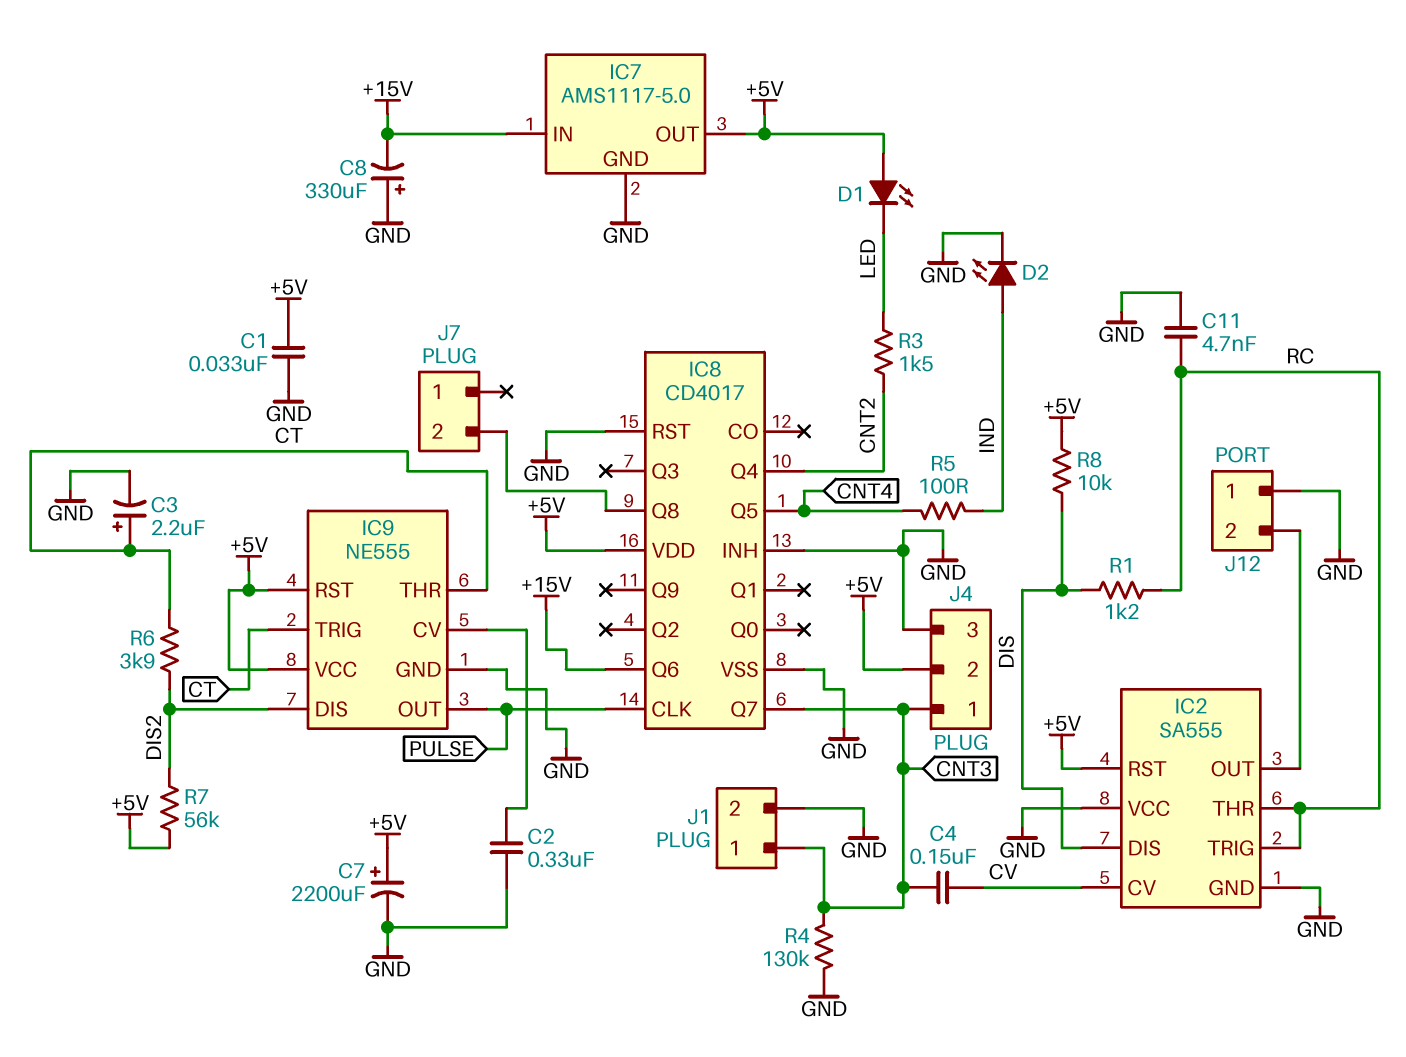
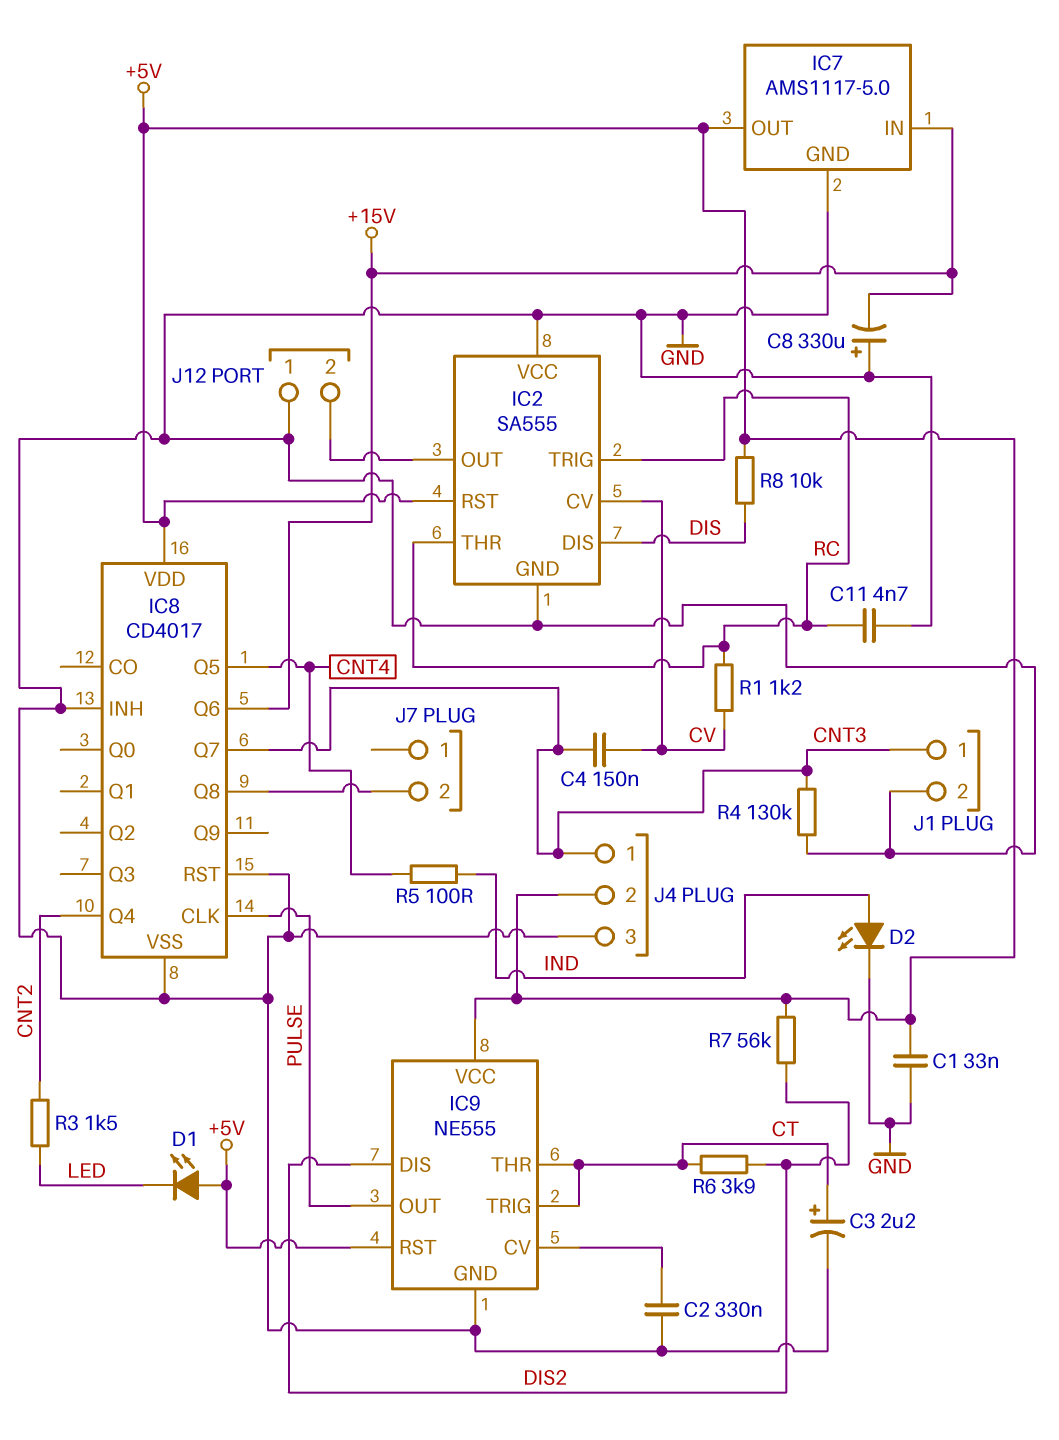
C7: 2200uF (plus +5V, minus GND) -> none
R1: 1.2k (DIS, RC) -> 1.2k (CV, RC)

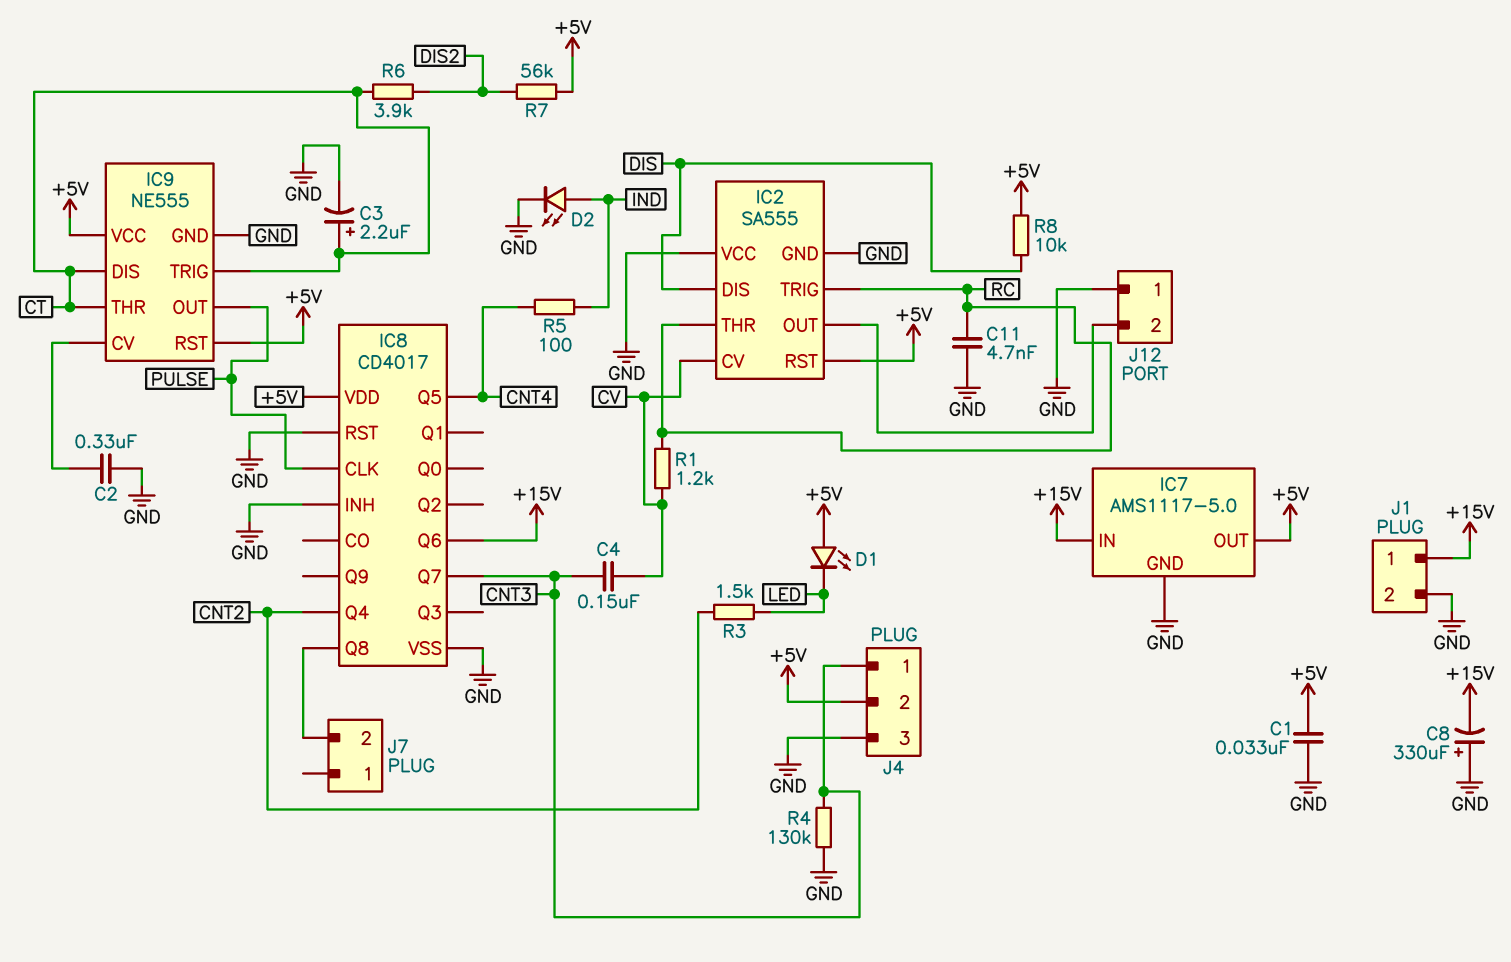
IC9 pin DIS: DIS2 -> CT
J1 pin 1: CNT3 -> +15V

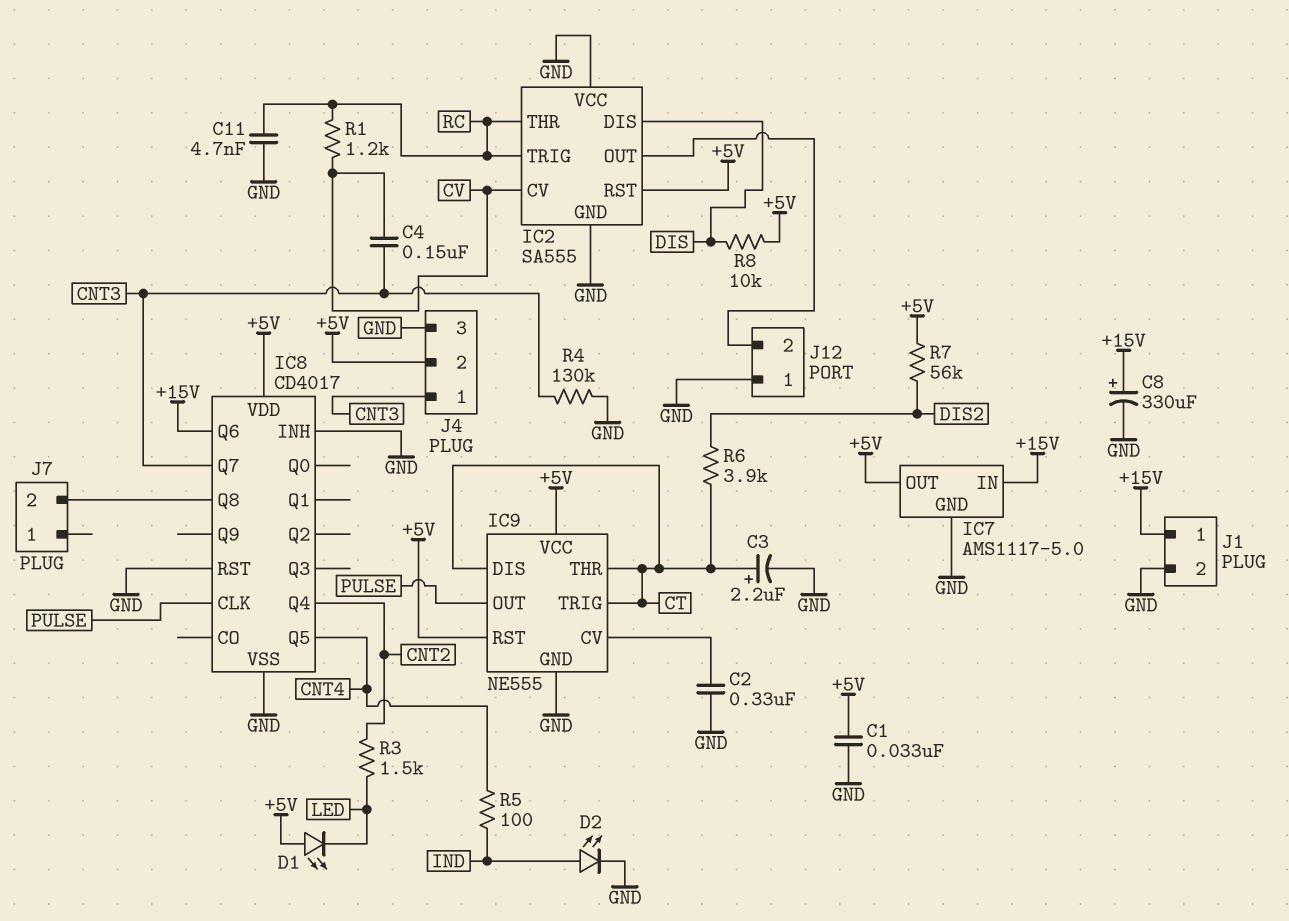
C8: 330uF (plus GND, minus +15V) -> 330uF (plus +15V, minus GND)

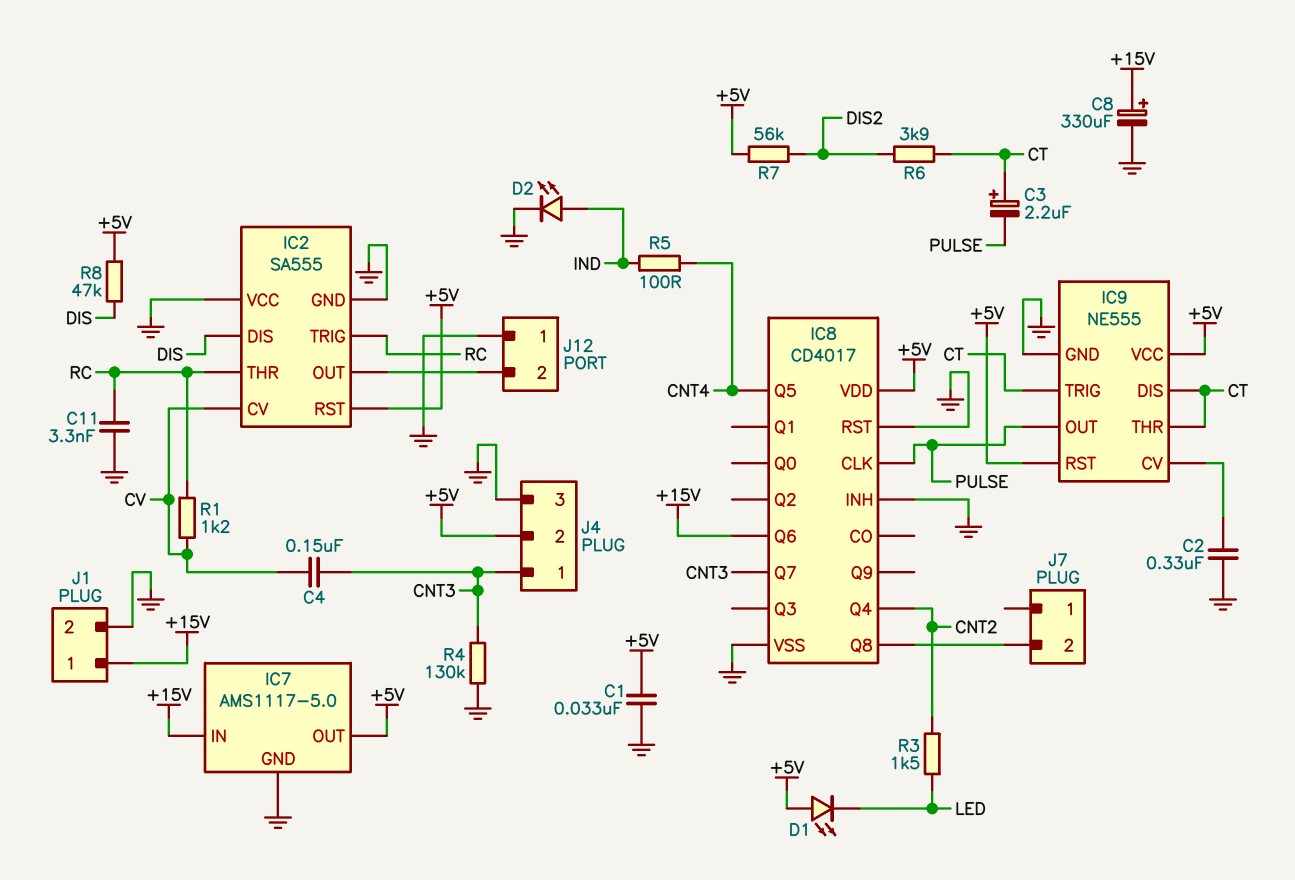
C3: 2.2uF (plus CT, minus GND) -> 2.2uF (plus CT, minus PULSE)
C11: 4.7nF (GND, RC) -> 3.3nF (GND, RC)
R8: 10k (+5V, DIS) -> 47k (+5V, DIS)

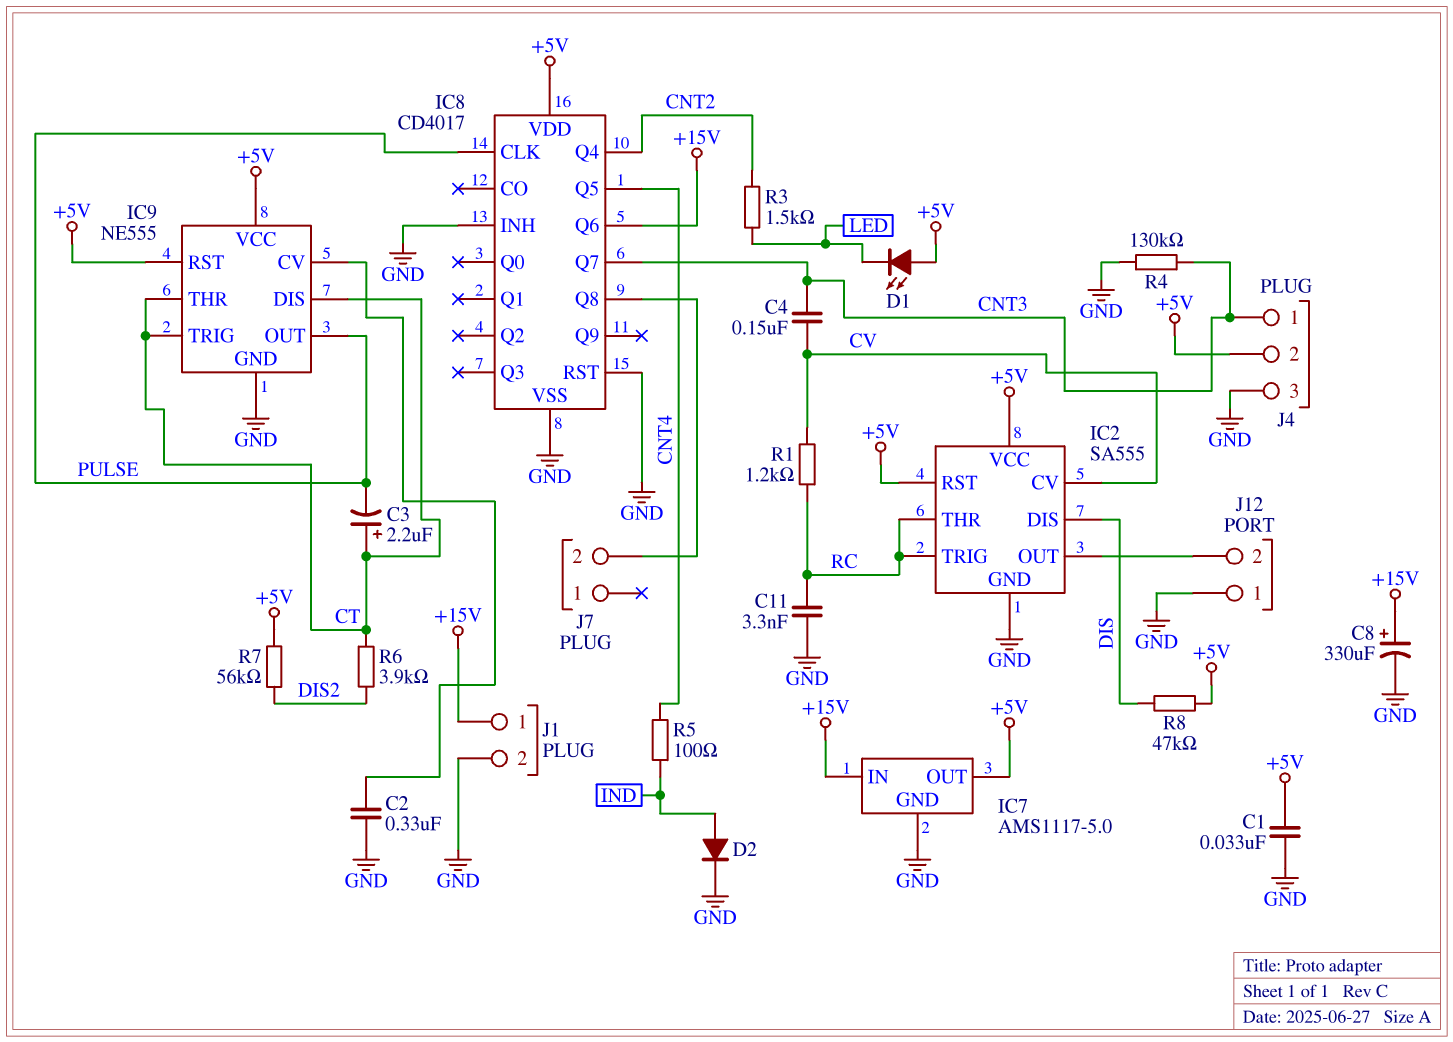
D2: LED (A IND, K GND) -> diode (A IND, K GND)
IC2 pin VCC: GND -> +5V

